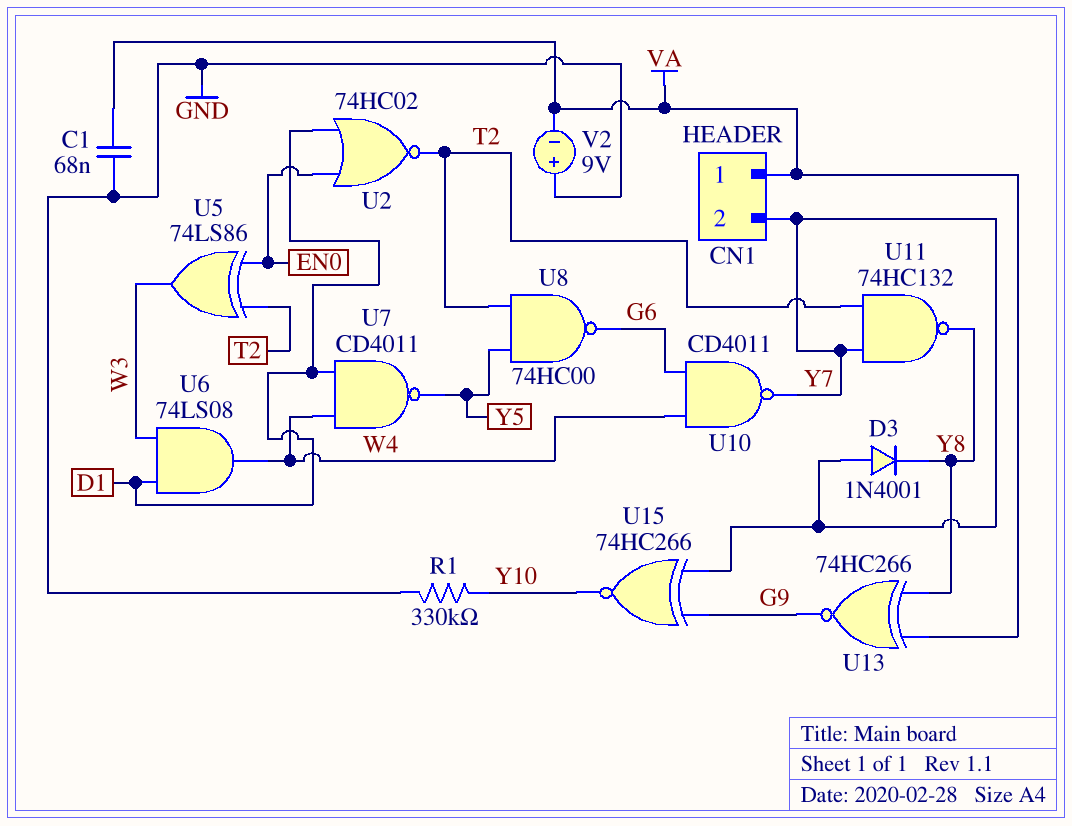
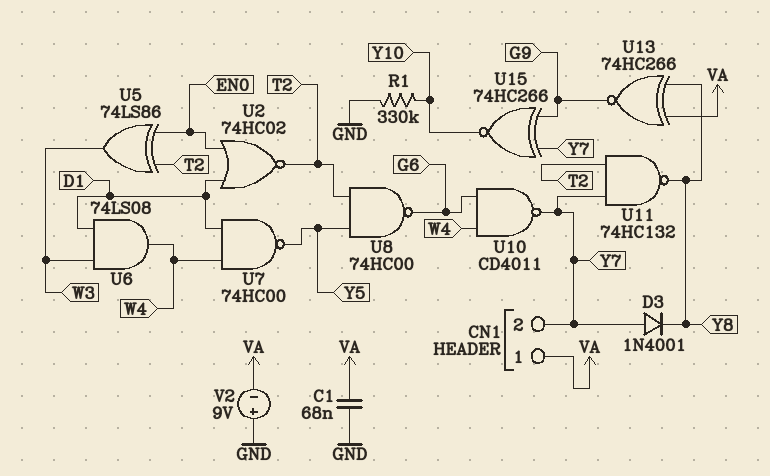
U7: NAND CD4011 (in D1, in W4, out Y5) -> NAND 74HC00 (in D1, in W4, out Y5)

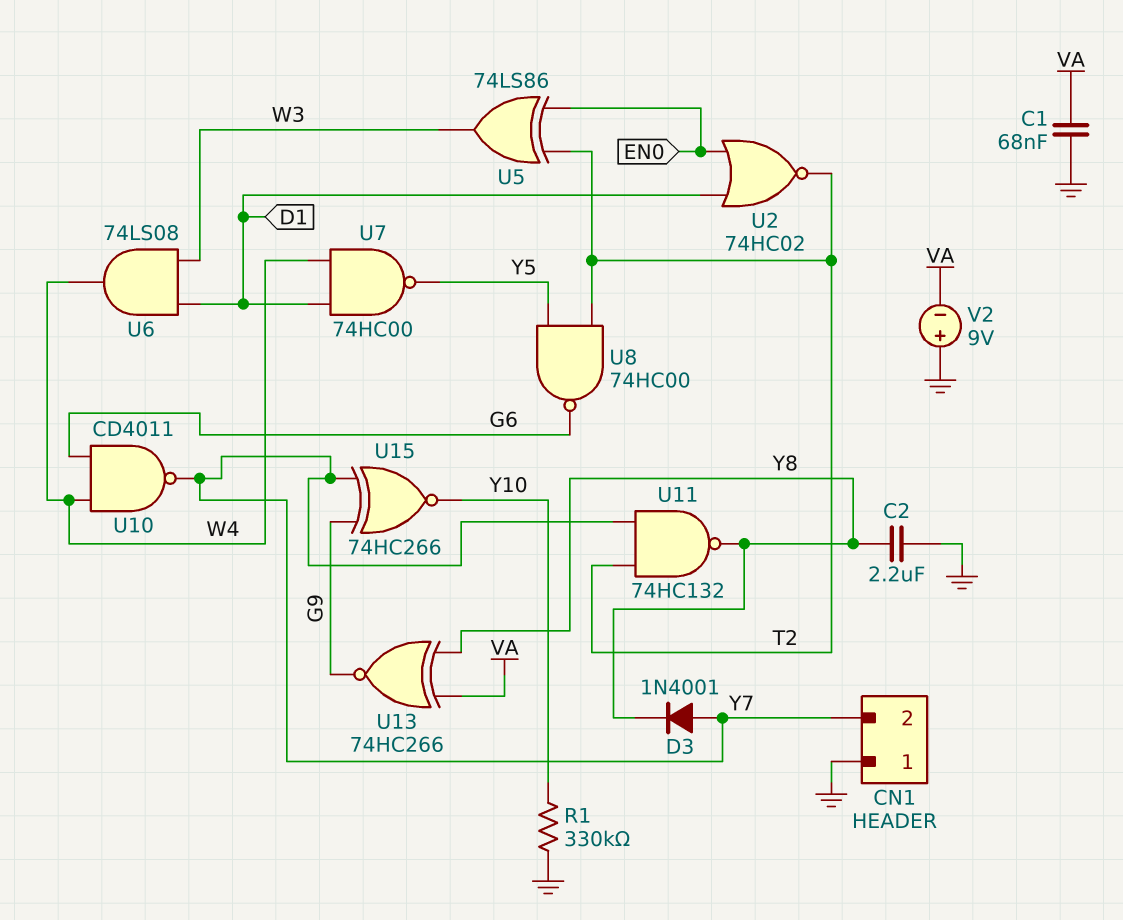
C2: none -> 2.2uF (GND, Y8)
CN1 pin 1: VA -> GND

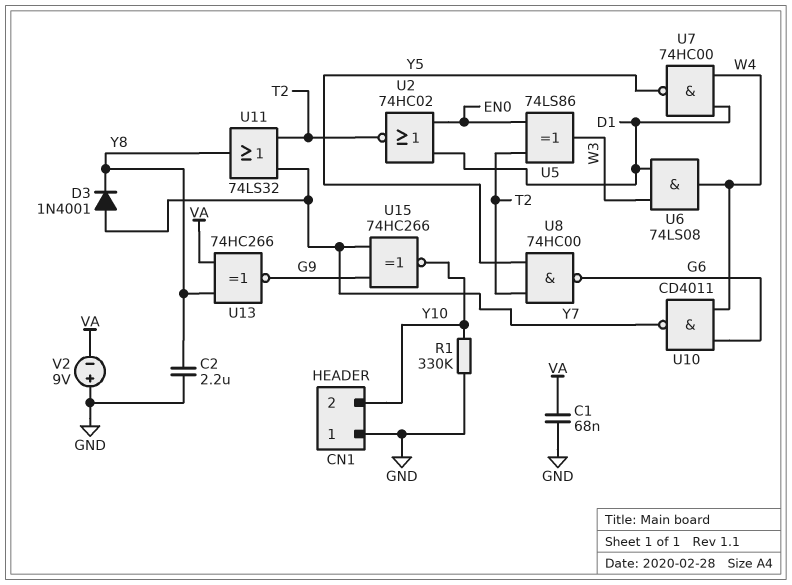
CN1 pin 2: Y7 -> Y10
U11: NAND 74HC132 (in T2, in Y7, out Y8) -> OR 74LS32 (in T2, in Y7, out Y8)

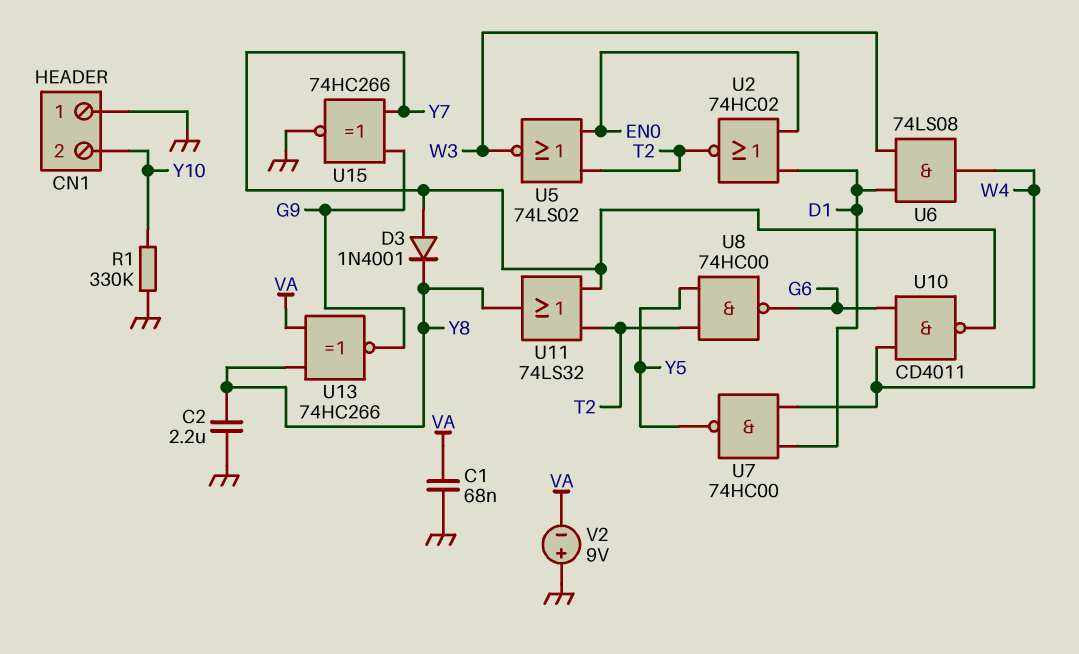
U5: XOR 74LS86 (in EN0, in T2, out W3) -> NOR 74LS02 (in EN0, in T2, out W3)
U15: XNOR 74HC266 (in G9, in Y7, out Y10) -> XNOR 74HC266 (in G9, in Y7, out GND)

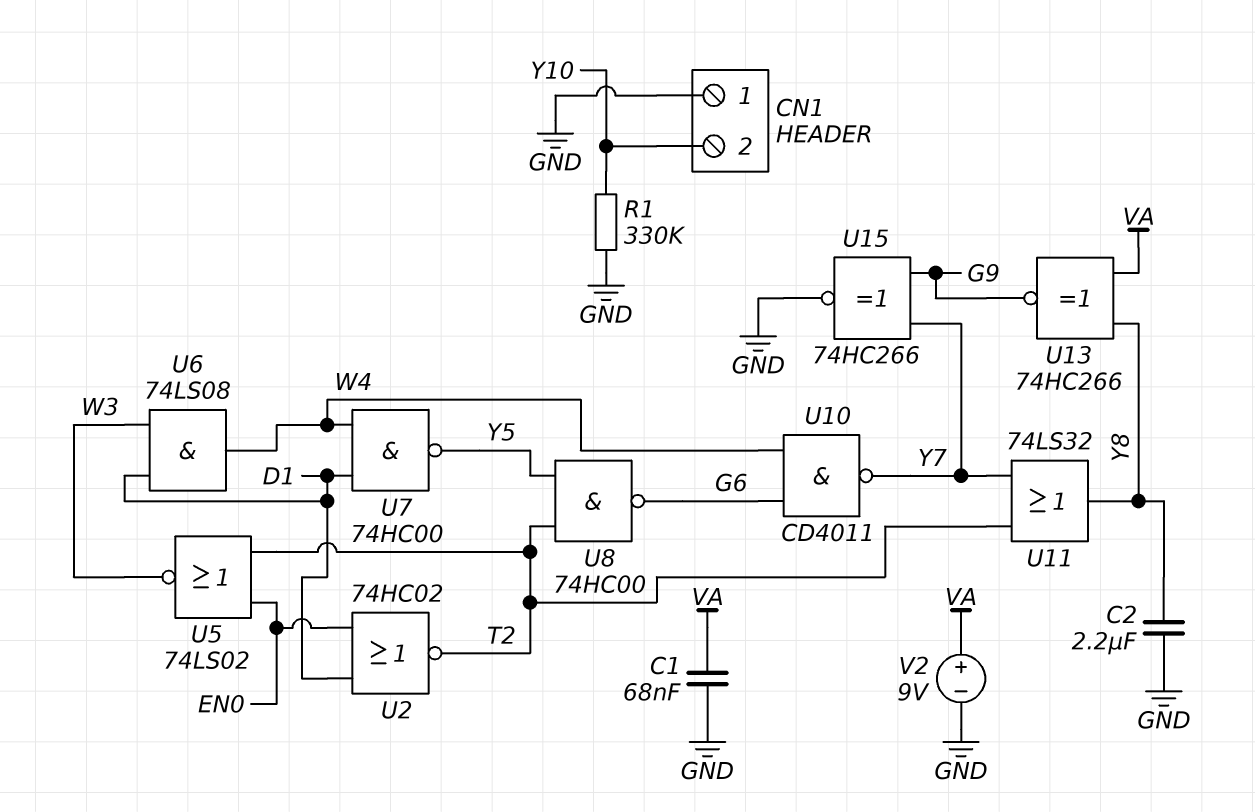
D3: diode 1N4001 (A Y7, K Y8) -> none
V2: 9V (plus GND, minus VA) -> 9V (plus VA, minus GND)

